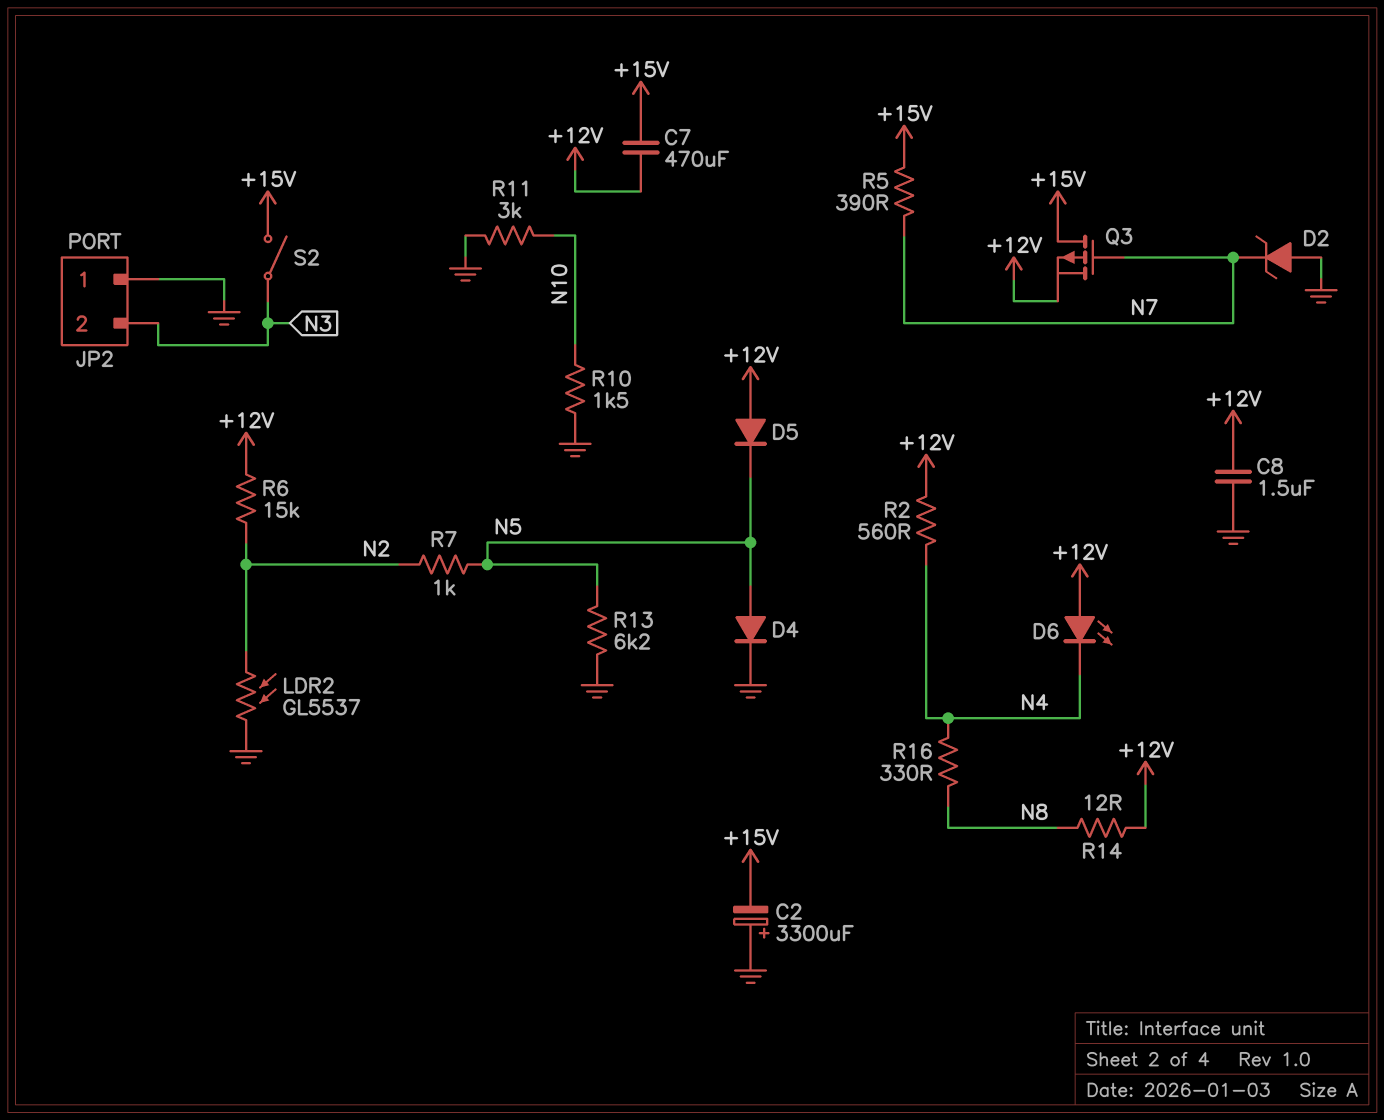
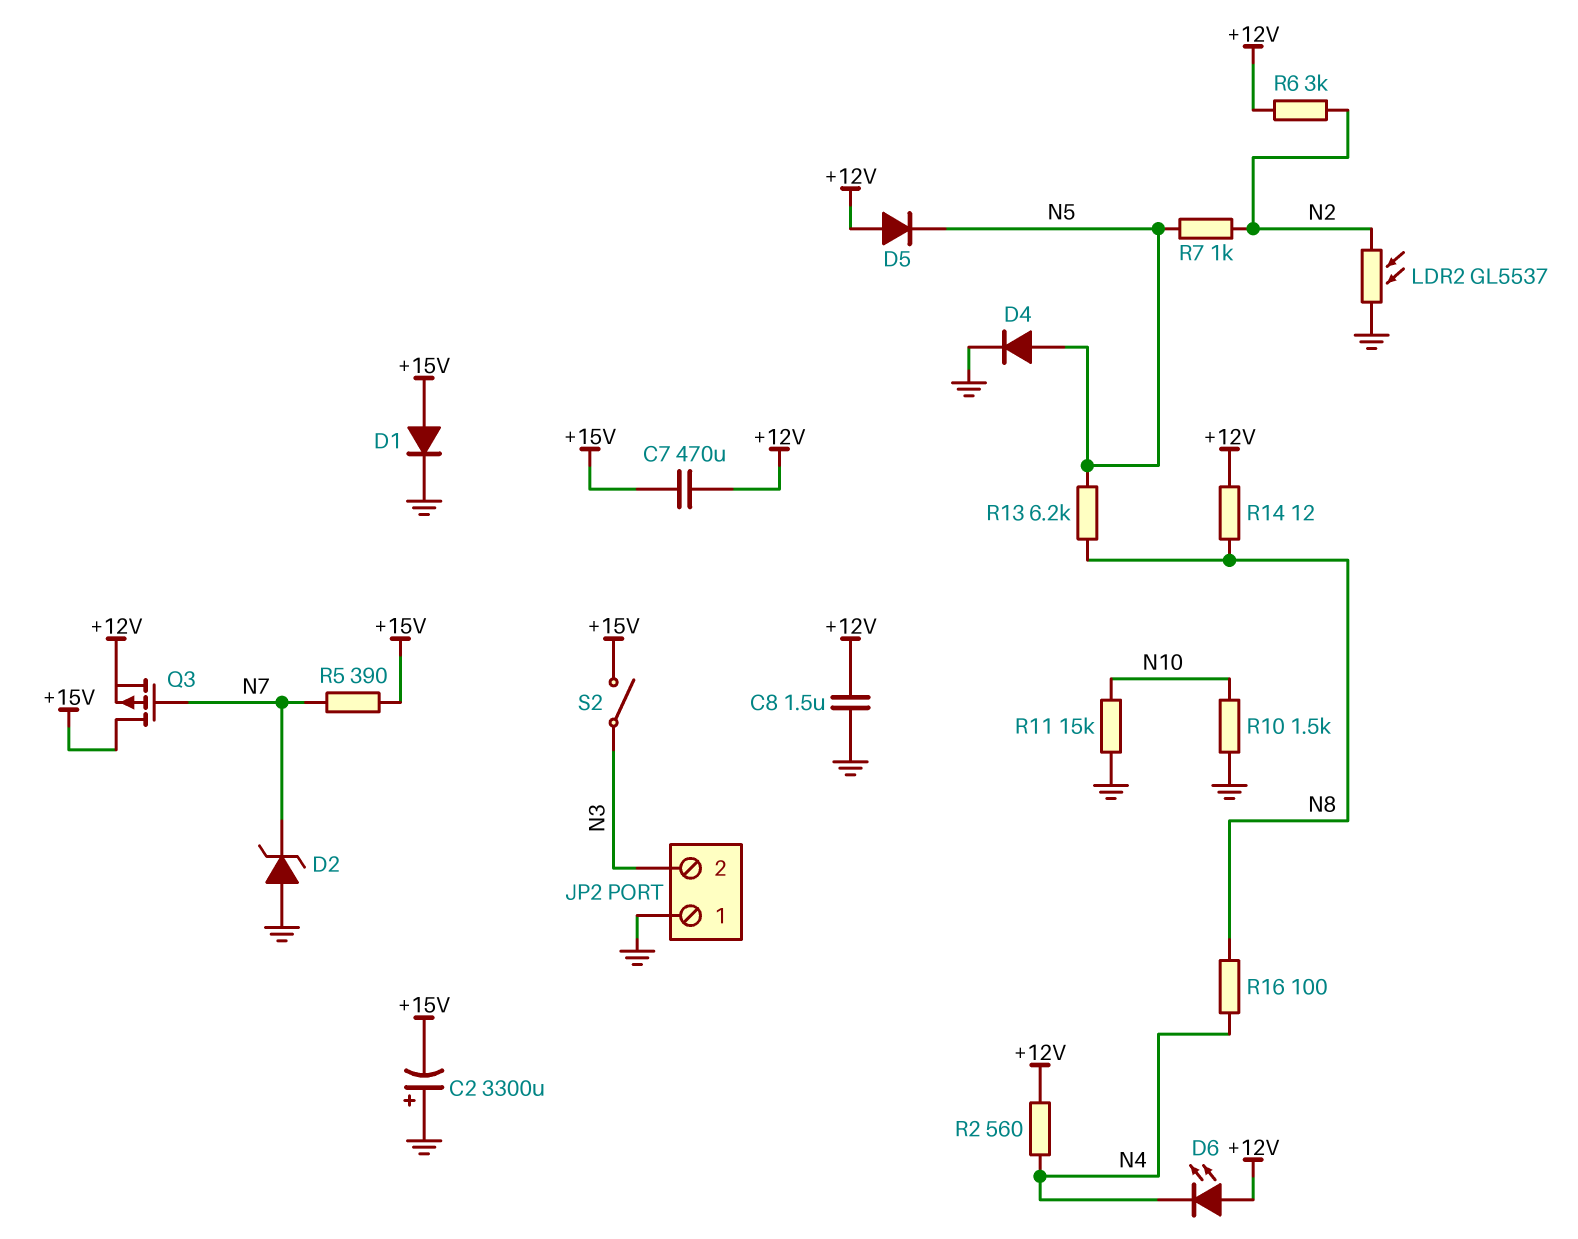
D1: none -> diode (A +15V, K GND)
R6: 15k (+12V, N2) -> 3k (+12V, N2)
R11: 3k (GND, N10) -> 15k (GND, N10)
R13: 6.2k (GND, N5) -> 6.2k (N5, N8)
R16: 330 (N4, N8) -> 100 (N4, N8)

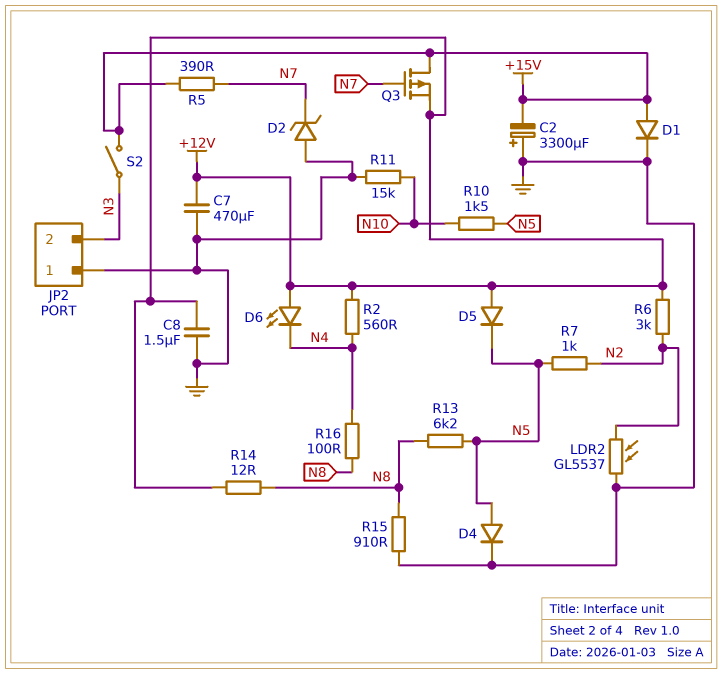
C7: 470uF (+12V, +15V) -> 470uF (+12V, GND)
R10: 1.5k (GND, N10) -> 1.5k (N5, N10)
R15: none -> 910 (GND, N8)

